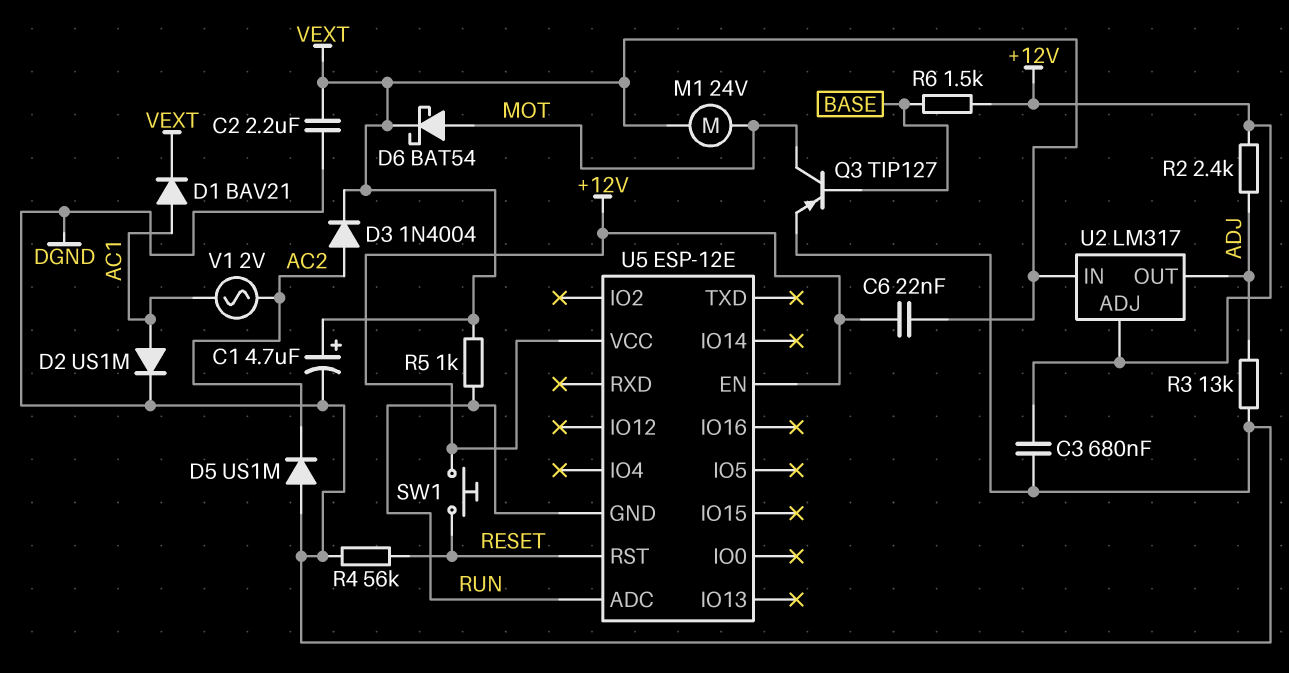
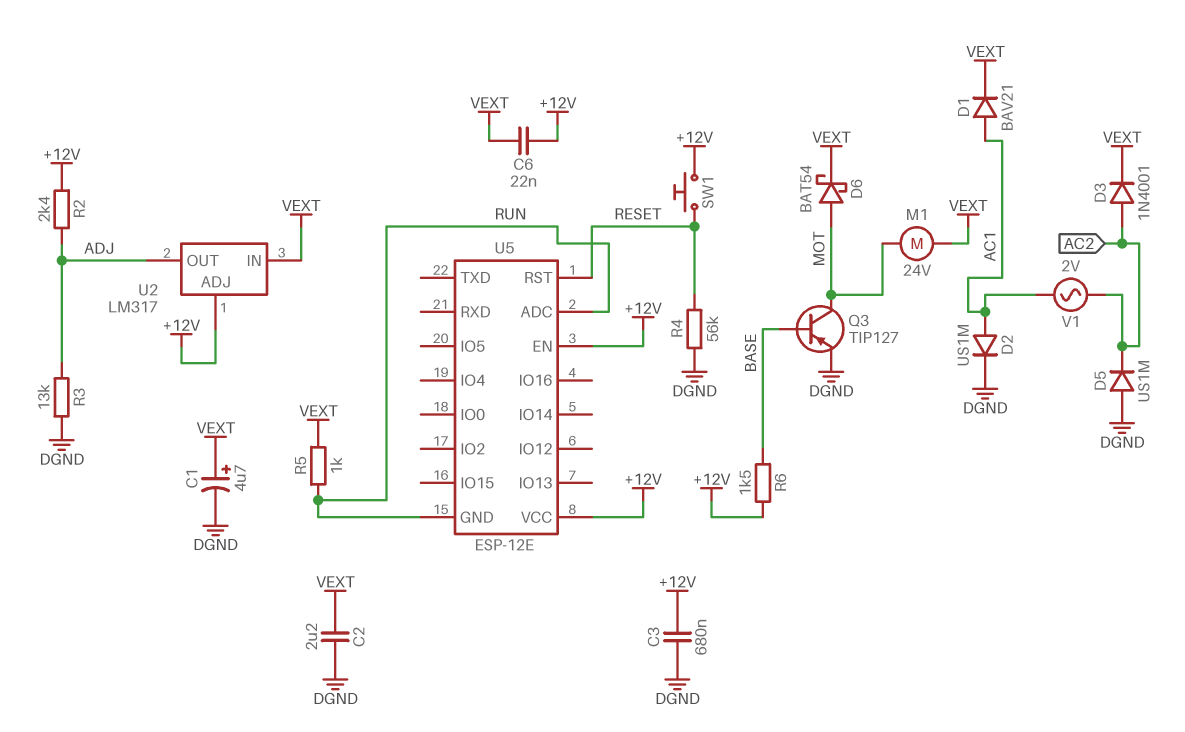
D3: diode 1N4004 (A AC2, K VEXT) -> diode 1N4001 (A AC2, K VEXT)

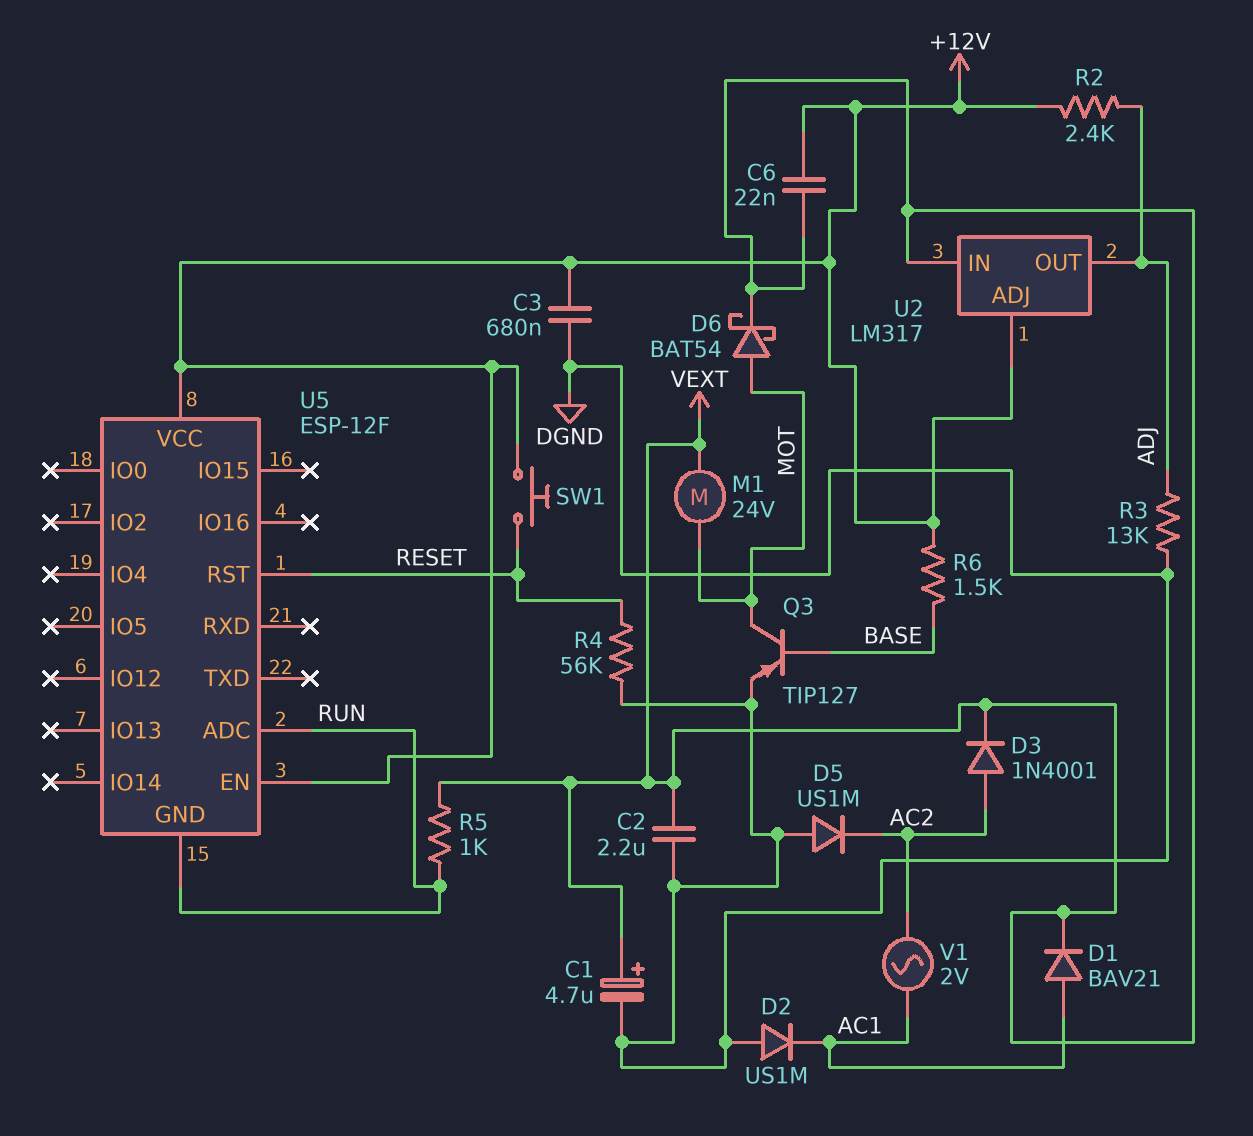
D2: diode US1M (A AC1, K DGND) -> diode US1M (A DGND, K AC1)
U5: ESP-12E -> ESP-12F

